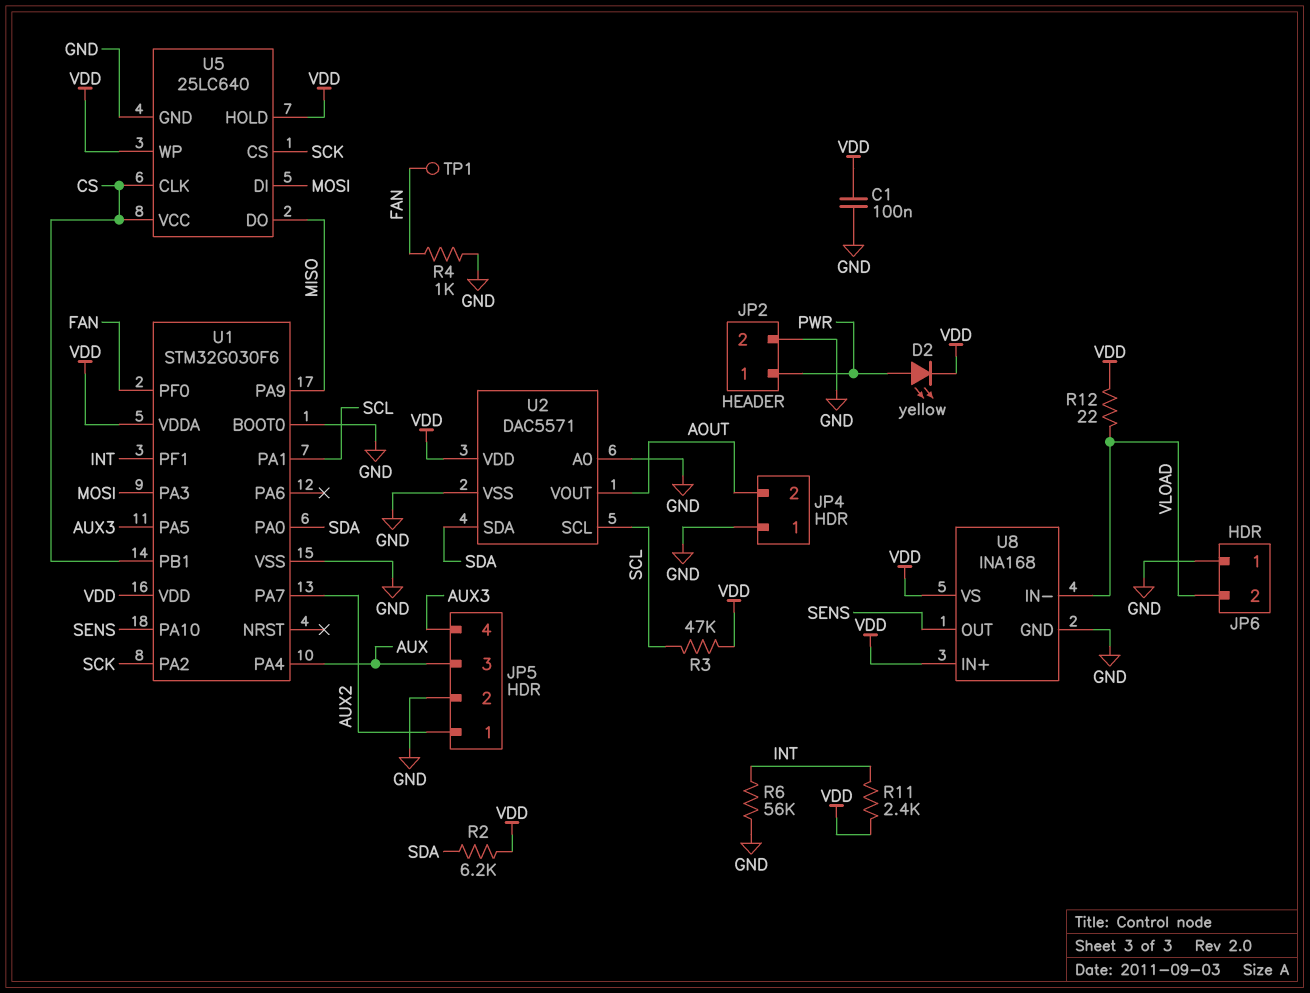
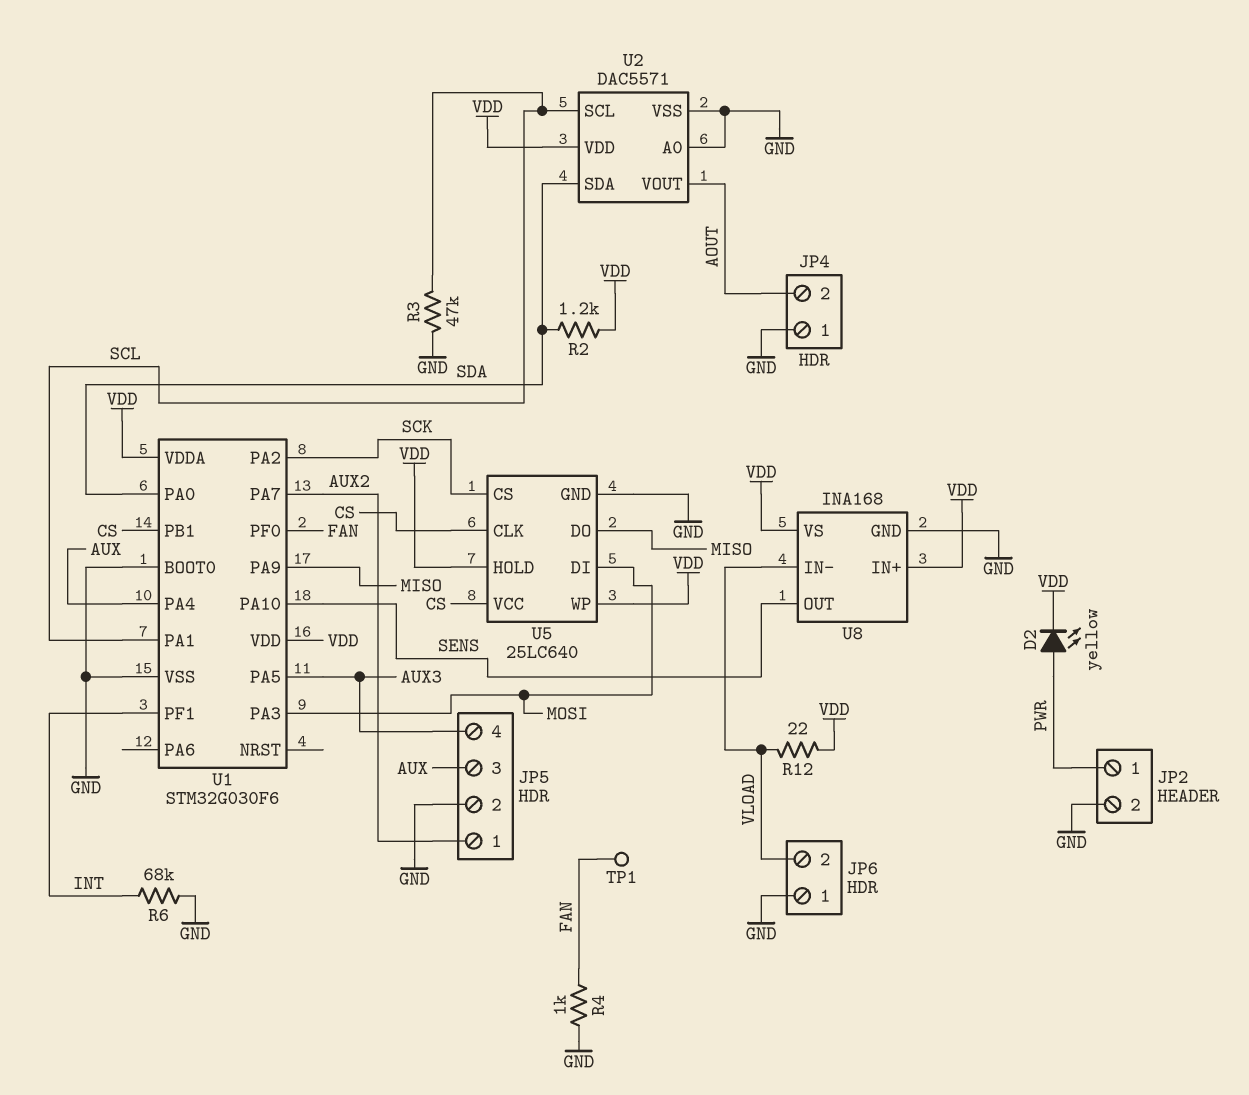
C1: 100nF (GND, VDD) -> none
R2: 6.2k (SDA, VDD) -> 1.2k (SDA, VDD)
R3: 47k (SCL, VDD) -> 47k (GND, SCL)
R6: 56k (GND, INT) -> 68k (GND, INT)
R11: 2.4k (INT, VDD) -> none

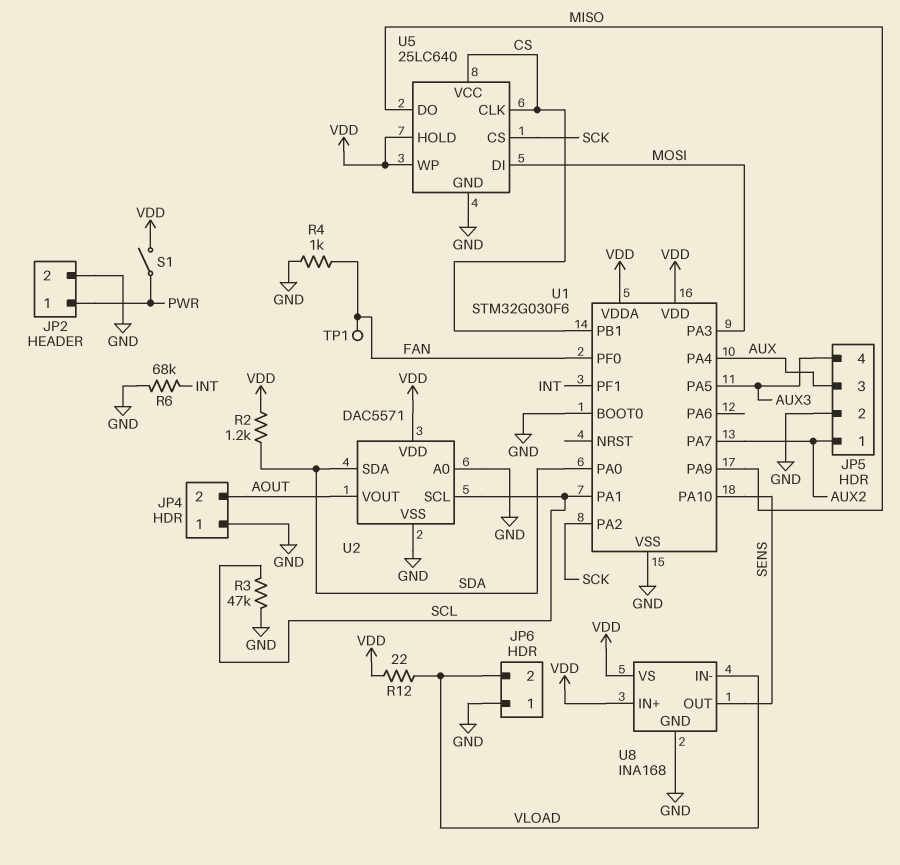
D2: LED yellow (A PWR, K VDD) -> none
S1: none -> switch (PWR, VDD)

